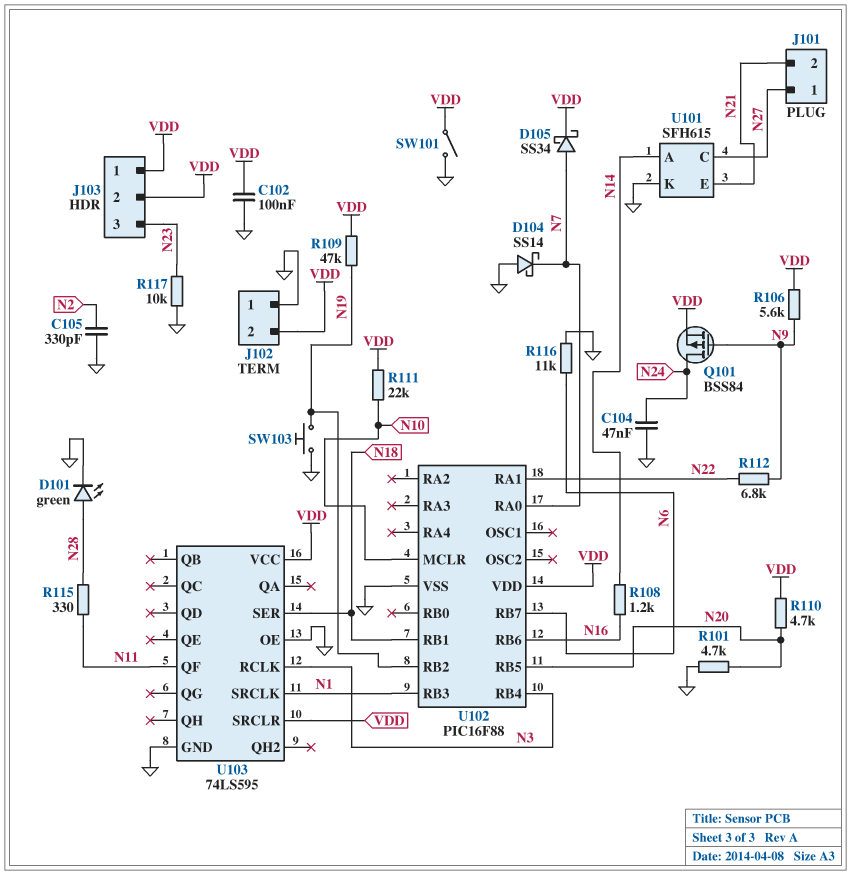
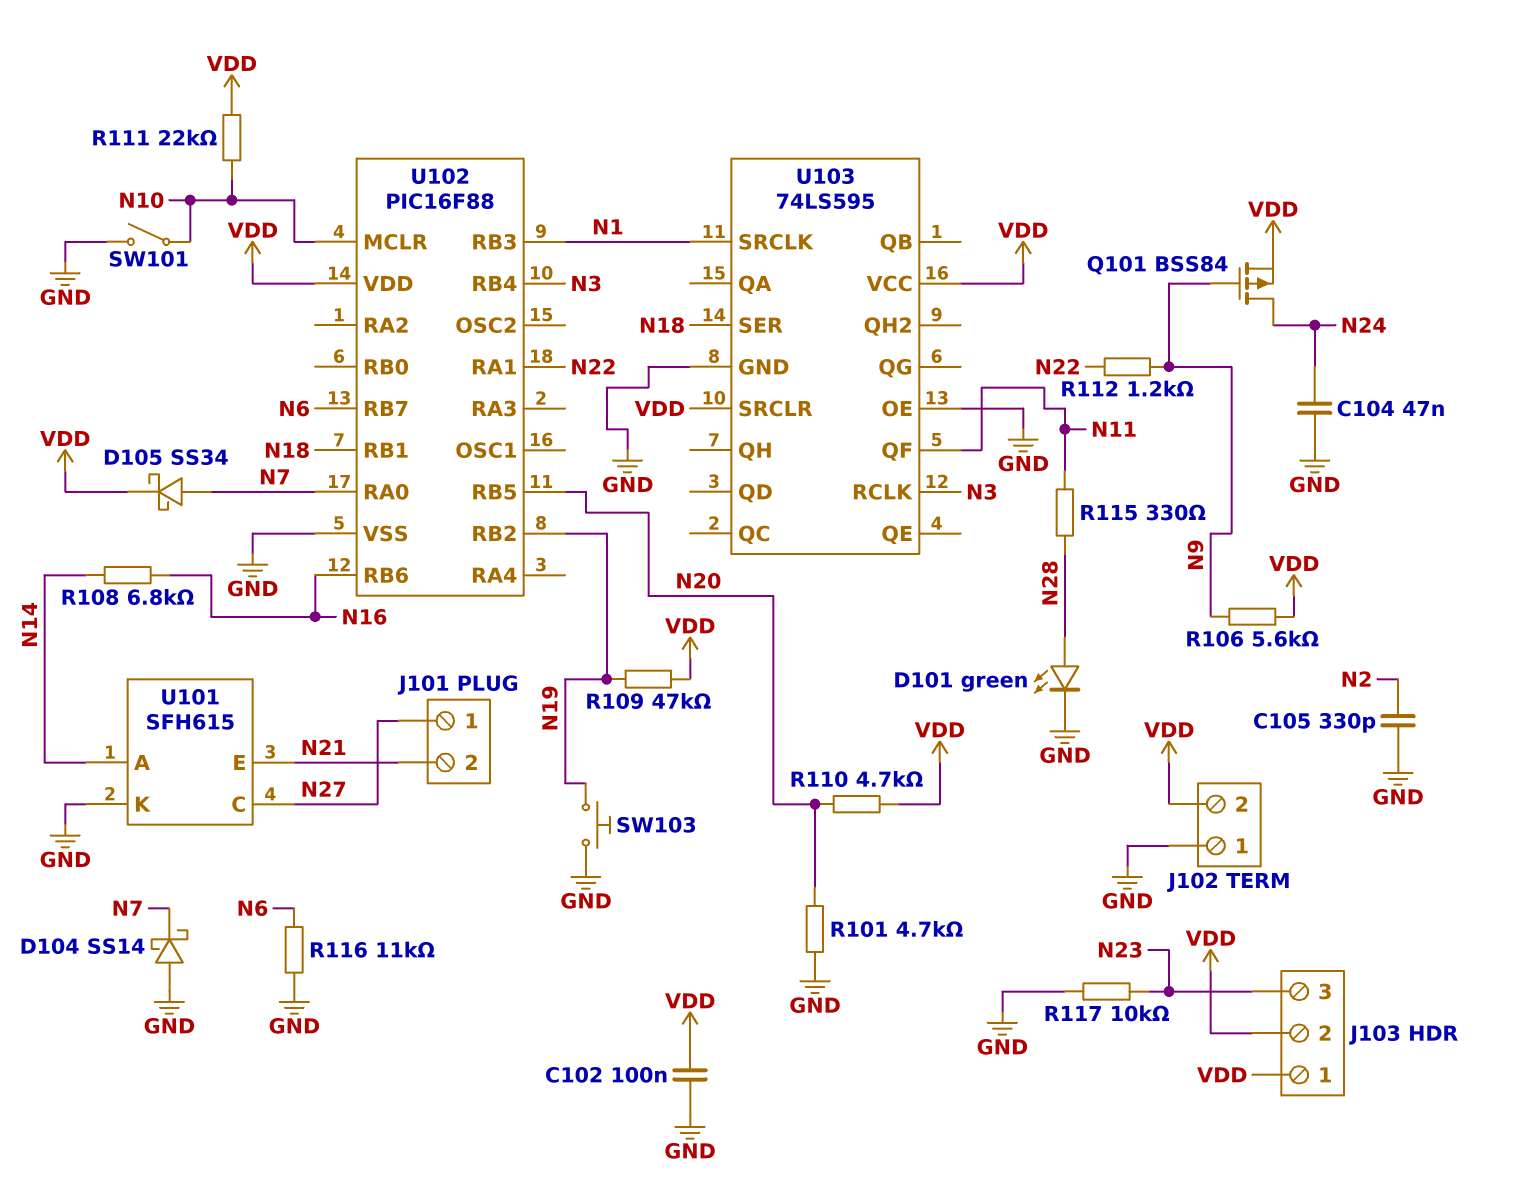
R108: 1.2k (N14, N16) -> 6.8k (N14, N16)
R112: 6.8k (N9, N22) -> 1.2k (N9, N22)
SW101: switch (GND, VDD) -> switch (GND, N10)

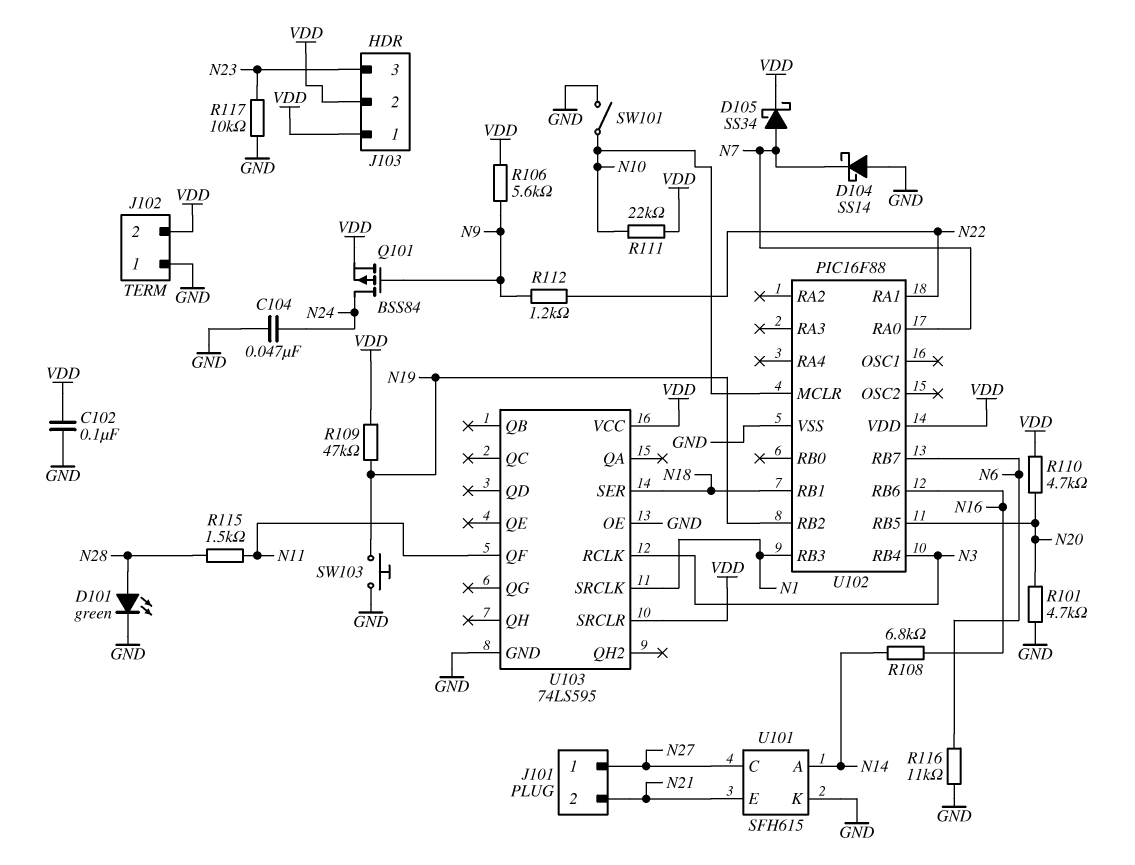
C105: 330pF (GND, N2) -> none
R115: 330 (N11, N28) -> 1.5k (N11, N28)

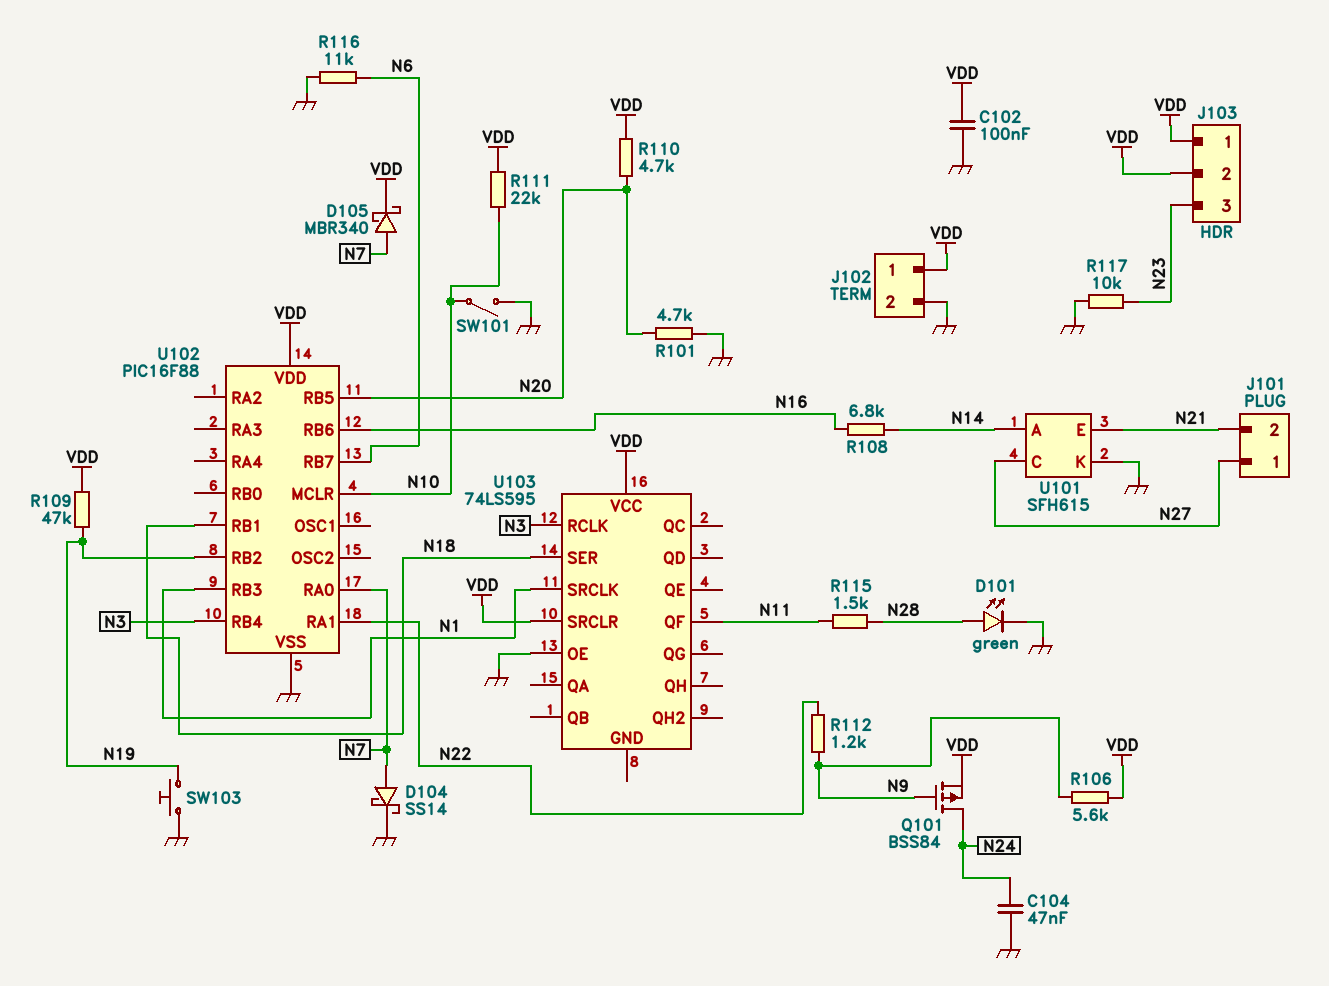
D104: schottky SS14 (A GND, K N7) -> schottky SS14 (A N7, K GND)
D105: schottky SS34 (A N7, K VDD) -> schottky MBR340 (A N7, K VDD)
J102 pin 1: GND -> VDD
J102 pin 2: VDD -> GND
U103 pin GND: GND -> none

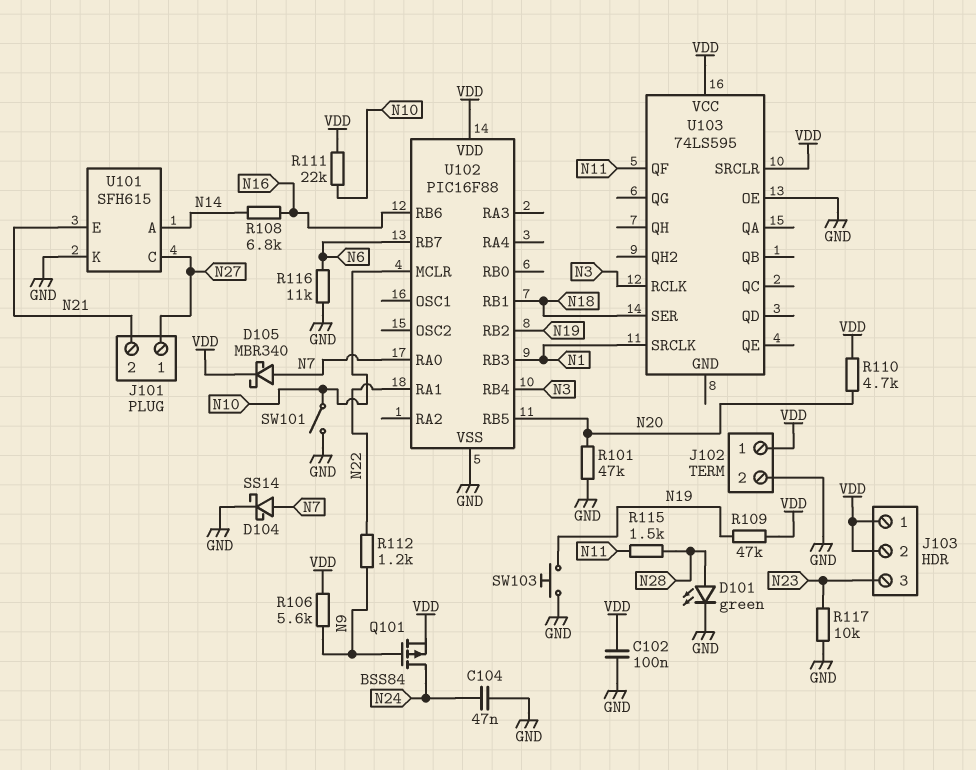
R101: 4.7k (GND, N20) -> 47k (GND, N20)

